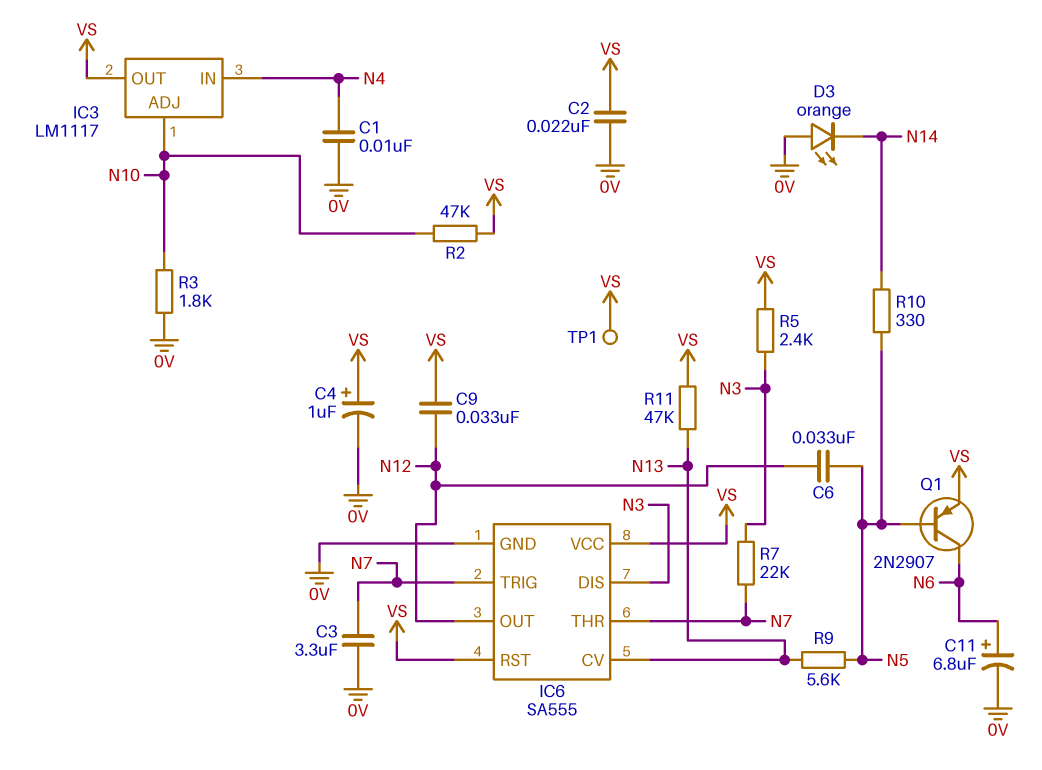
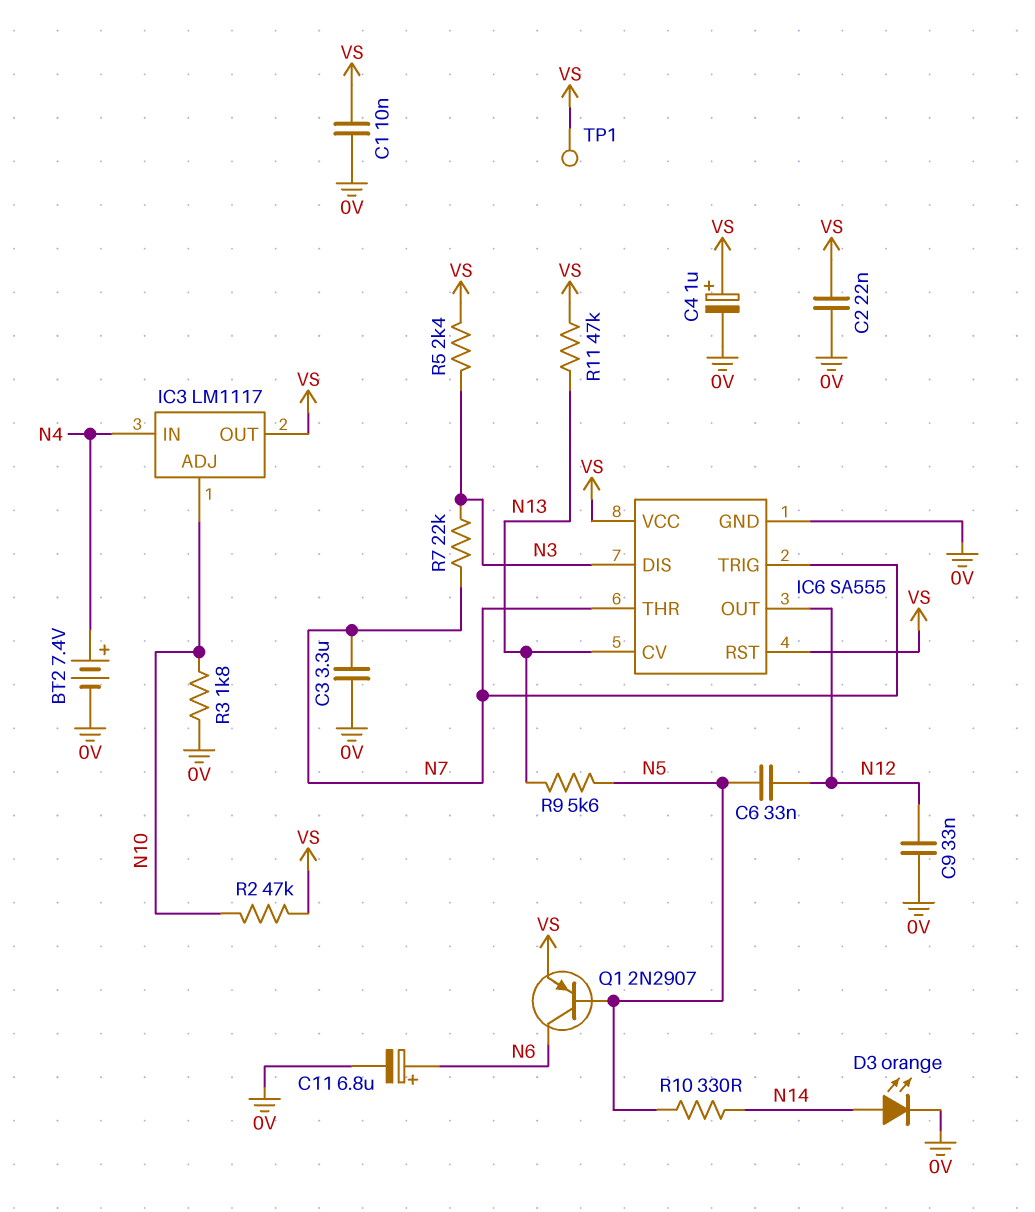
BT2: none -> 7.4V (plus N4, minus 0V)
C1: 10nF (0V, N4) -> 10nF (0V, VS)
C9: 33nF (N12, VS) -> 33nF (0V, N12)
D3: LED orange (A 0V, K N14) -> LED orange (A N14, K 0V)

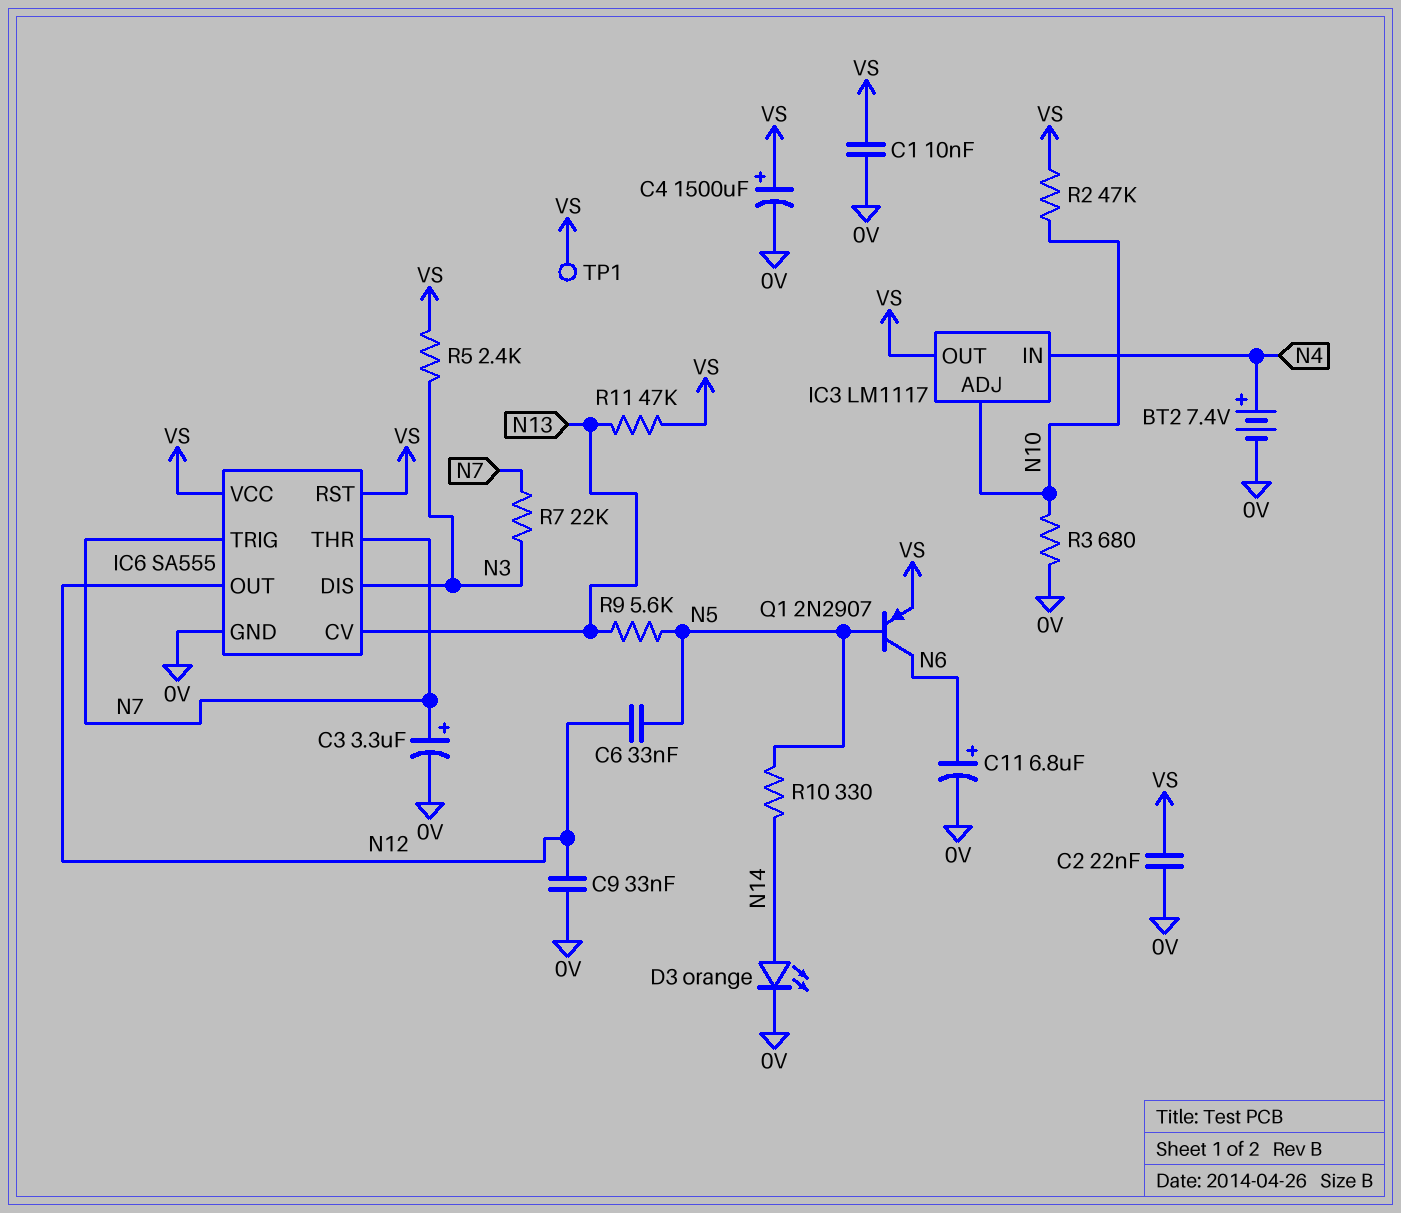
C3: 3.3uF (0V, N7) -> 3.3uF (plus N7, minus 0V)
C4: 1uF (plus VS, minus 0V) -> 1500uF (plus VS, minus 0V)
R3: 1.8k (0V, N10) -> 680 (0V, N10)

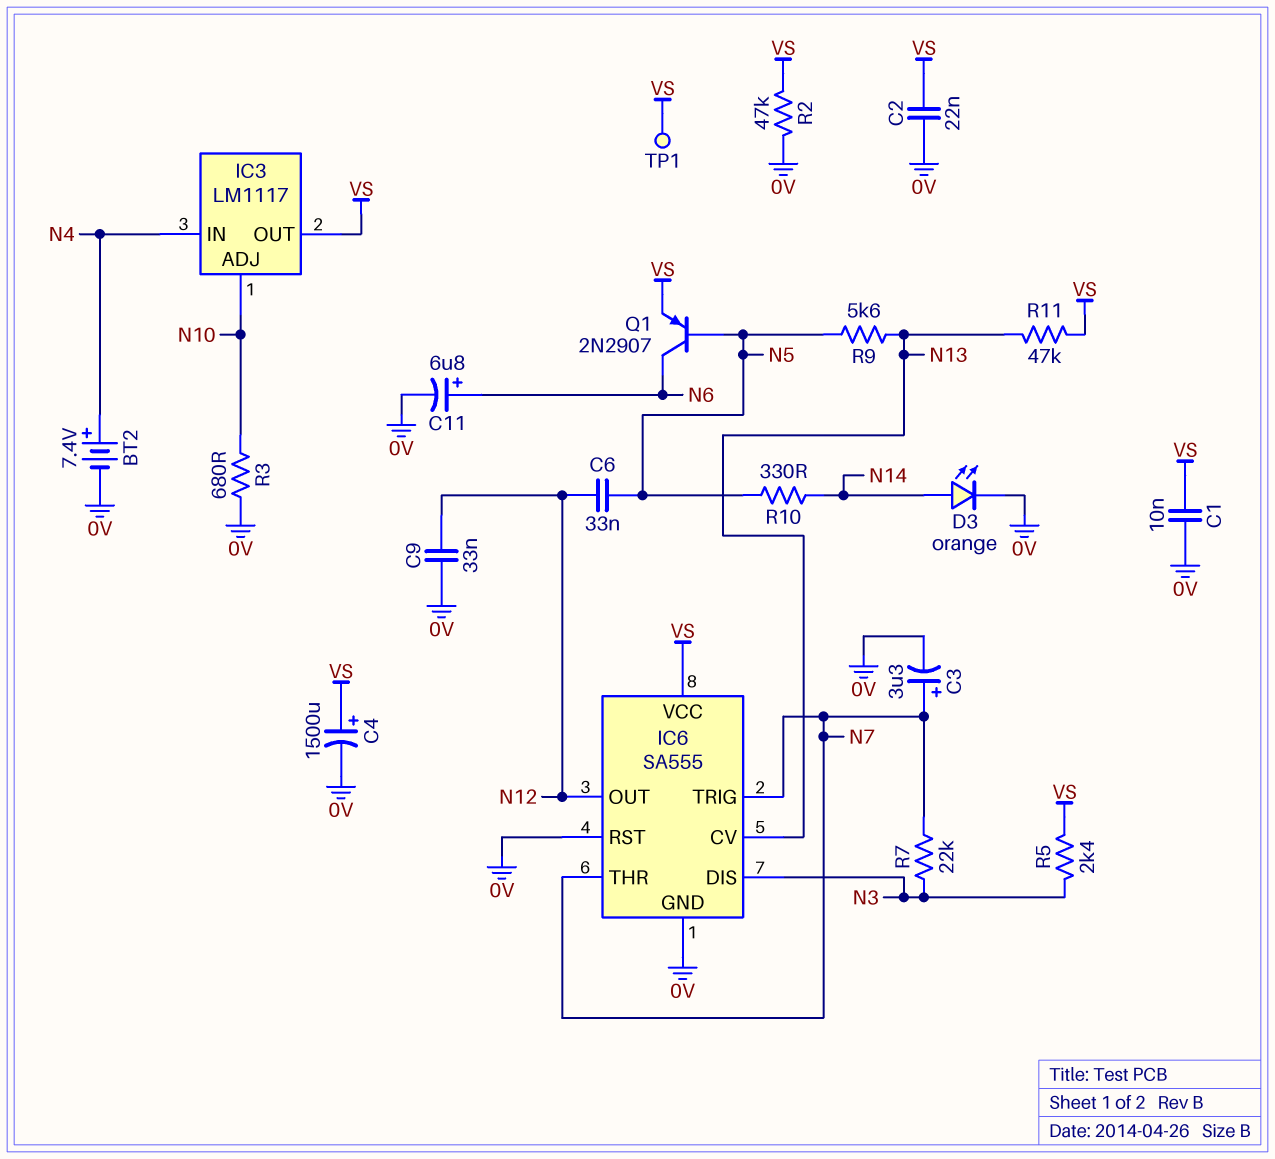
IC6 pin RST: VS -> 0V
R2: 47k (N10, VS) -> 47k (0V, VS)

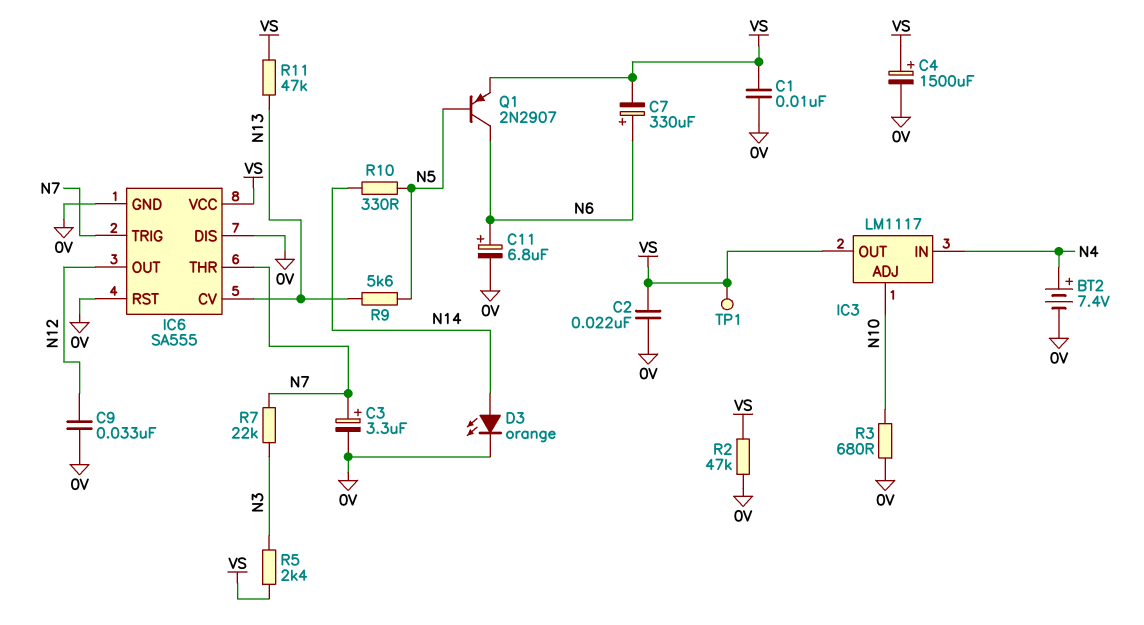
C6: 33nF (N5, N12) -> none
C7: none -> 330uF (plus N6, minus VS)
IC6 pin DIS: N3 -> 0V

